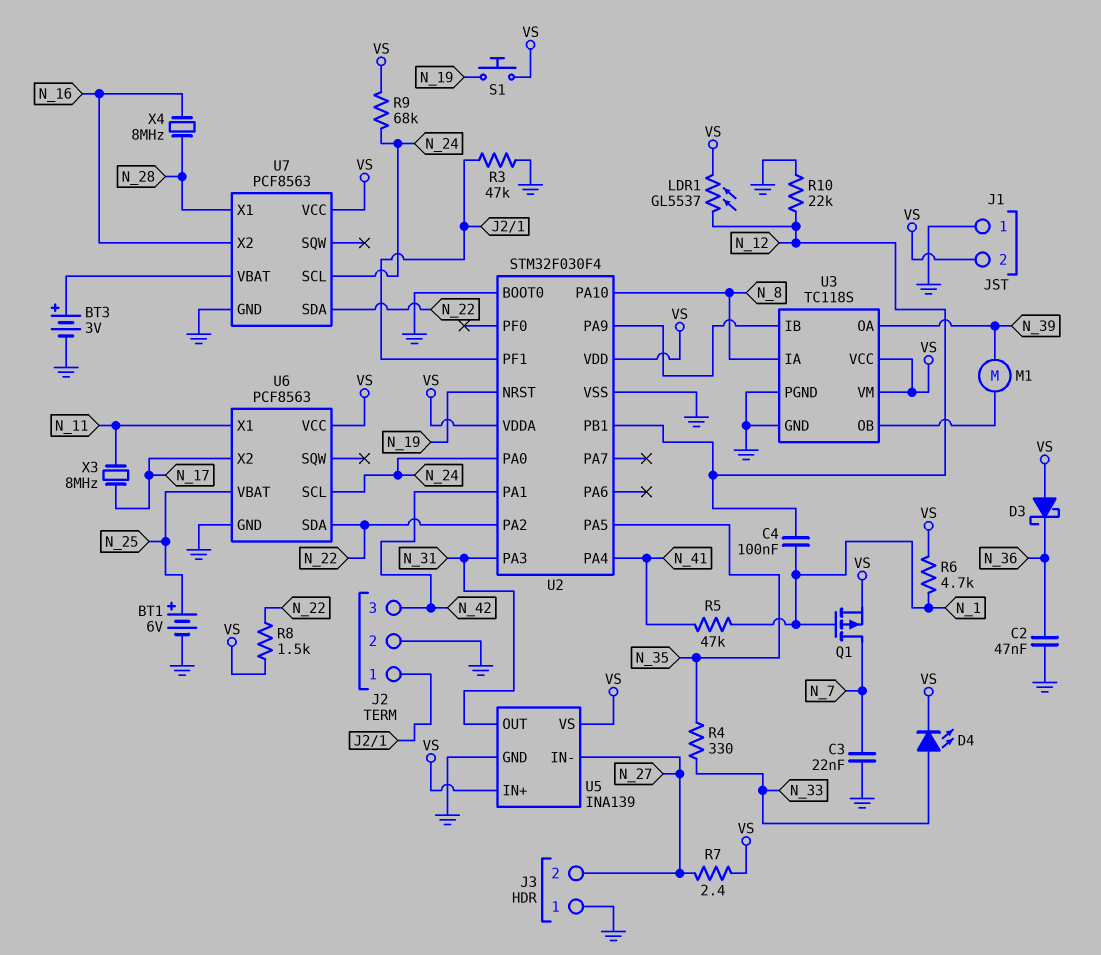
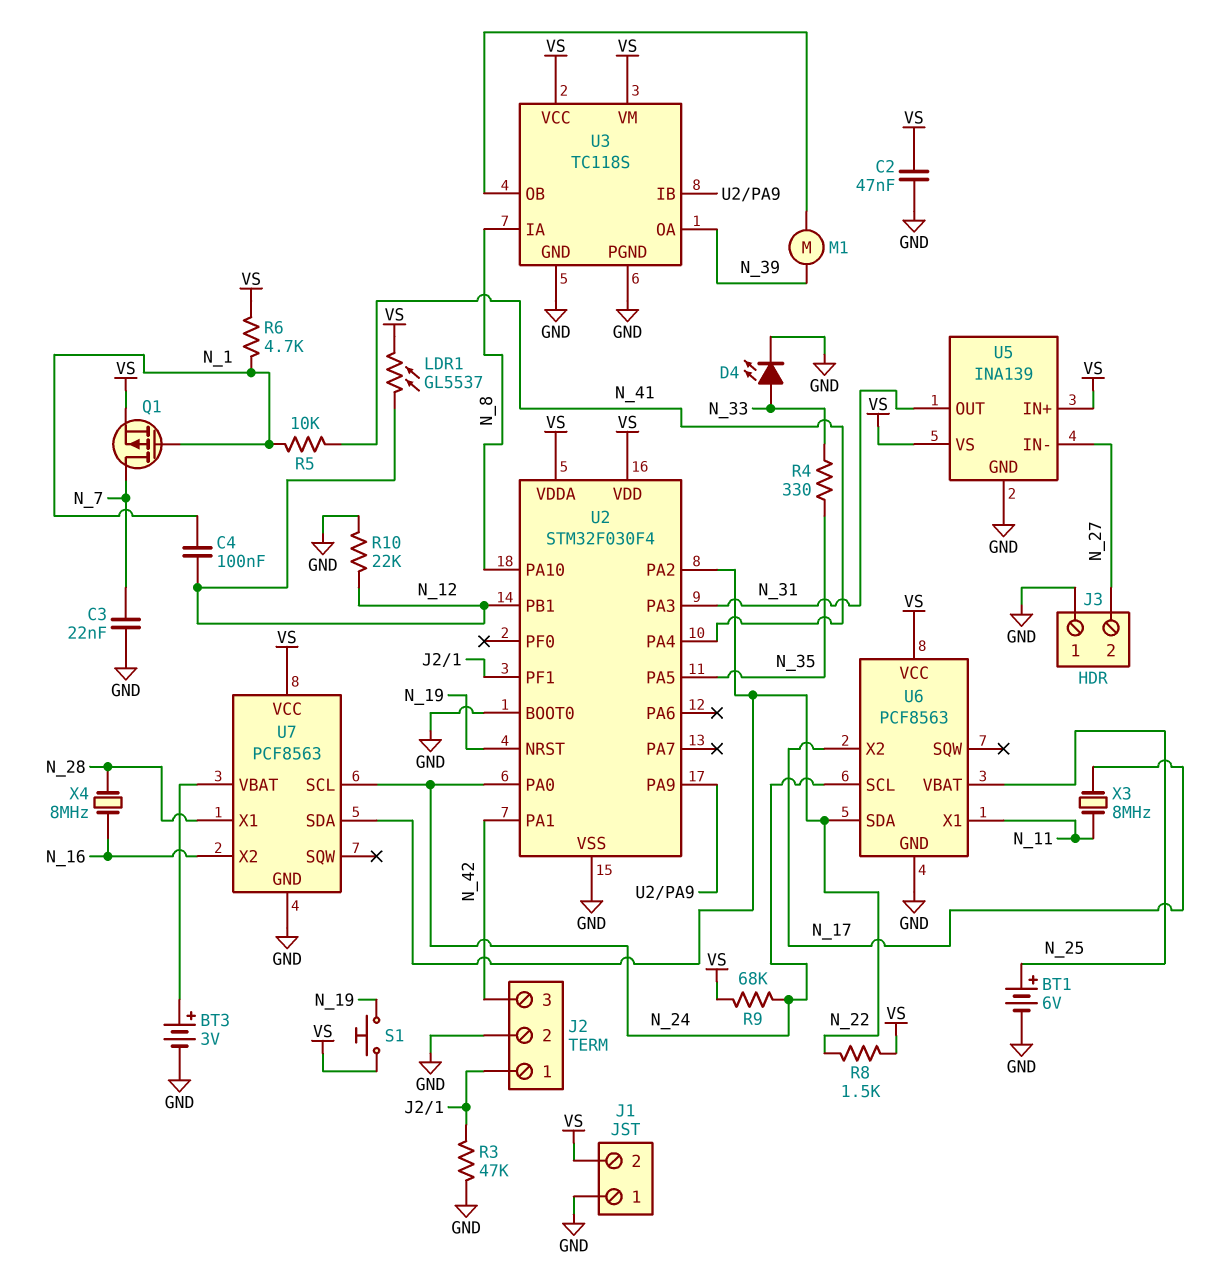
C2: 47nF (GND, N_36) -> 47nF (GND, VS)
D3: schottky (A VS, K N_36) -> none
D4: LED (A N_33, K VS) -> LED (A N_33, K GND)
R5: 47k (N_1, N_41) -> 10k (N_1, N_41)
R7: 2.4 (N_27, VS) -> none

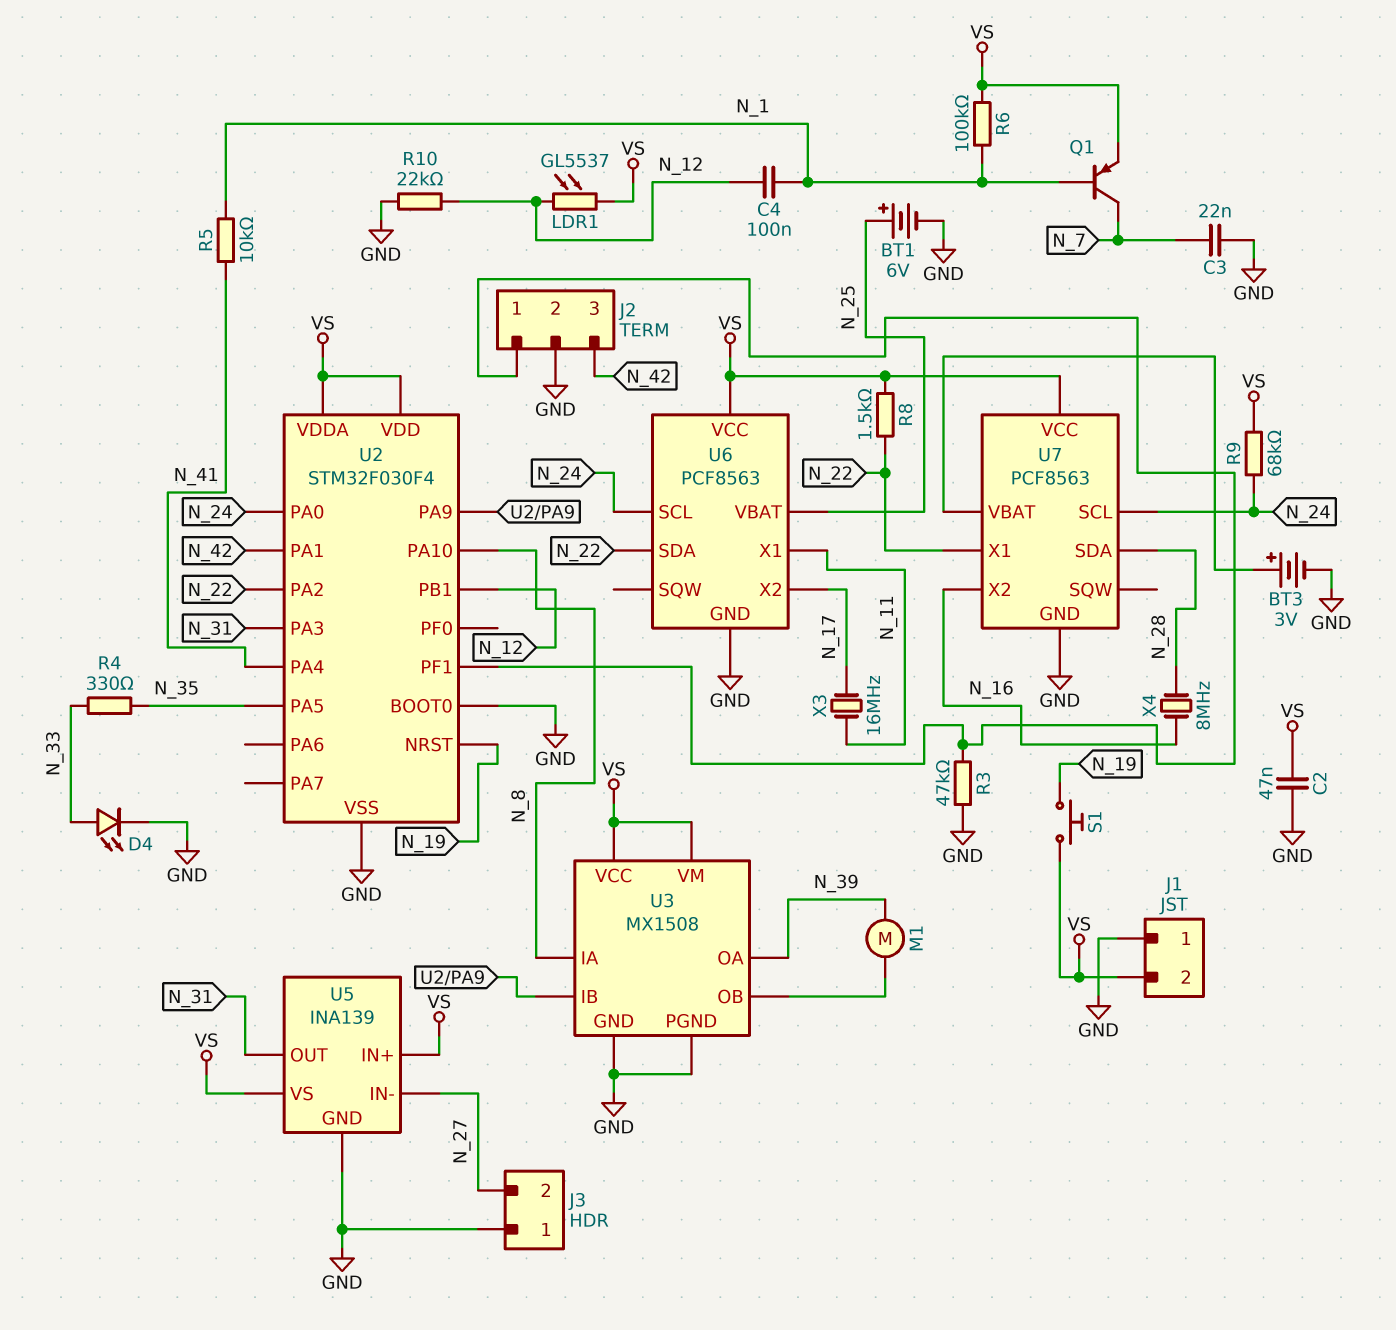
Q1: PMOS (G N_1, D N_7, S VS) -> PNP (B N_1, C N_7, E VS)
R6: 4.7k (N_1, VS) -> 100k (N_1, VS)
U3: TC118S -> MX1508
U7 pin SDA: N_22 -> N_28
U7 pin X1: N_28 -> N_22
X3: 8MHz (N_11, N_17) -> 16MHz (N_11, N_17)

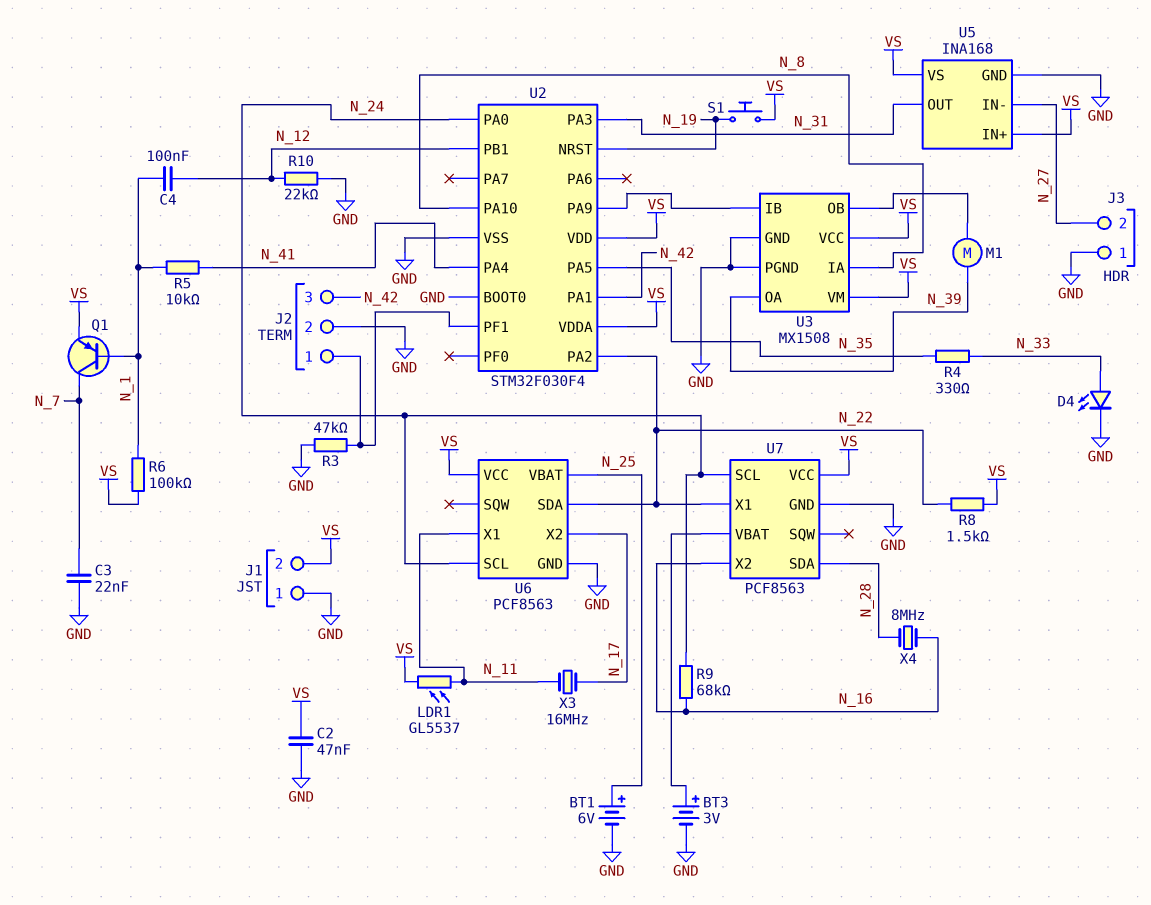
LDR1: GL5537 (N_12, VS) -> GL5537 (N_11, VS)
R9: 68k (N_24, VS) -> 68k (N_16, N_24)
U5: INA139 -> INA168

